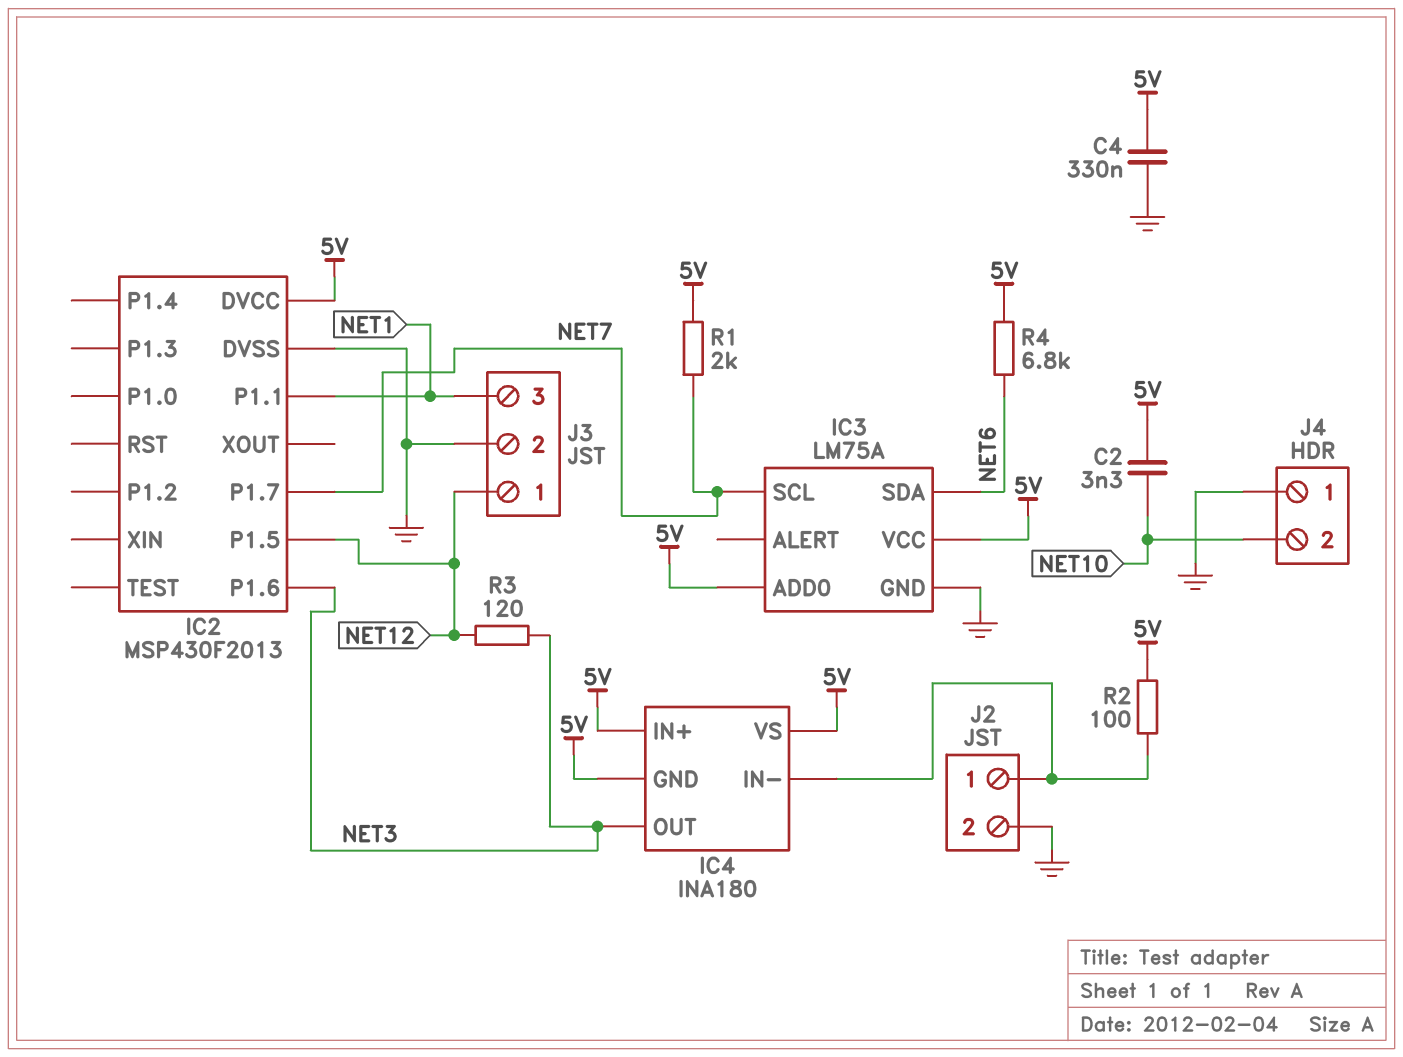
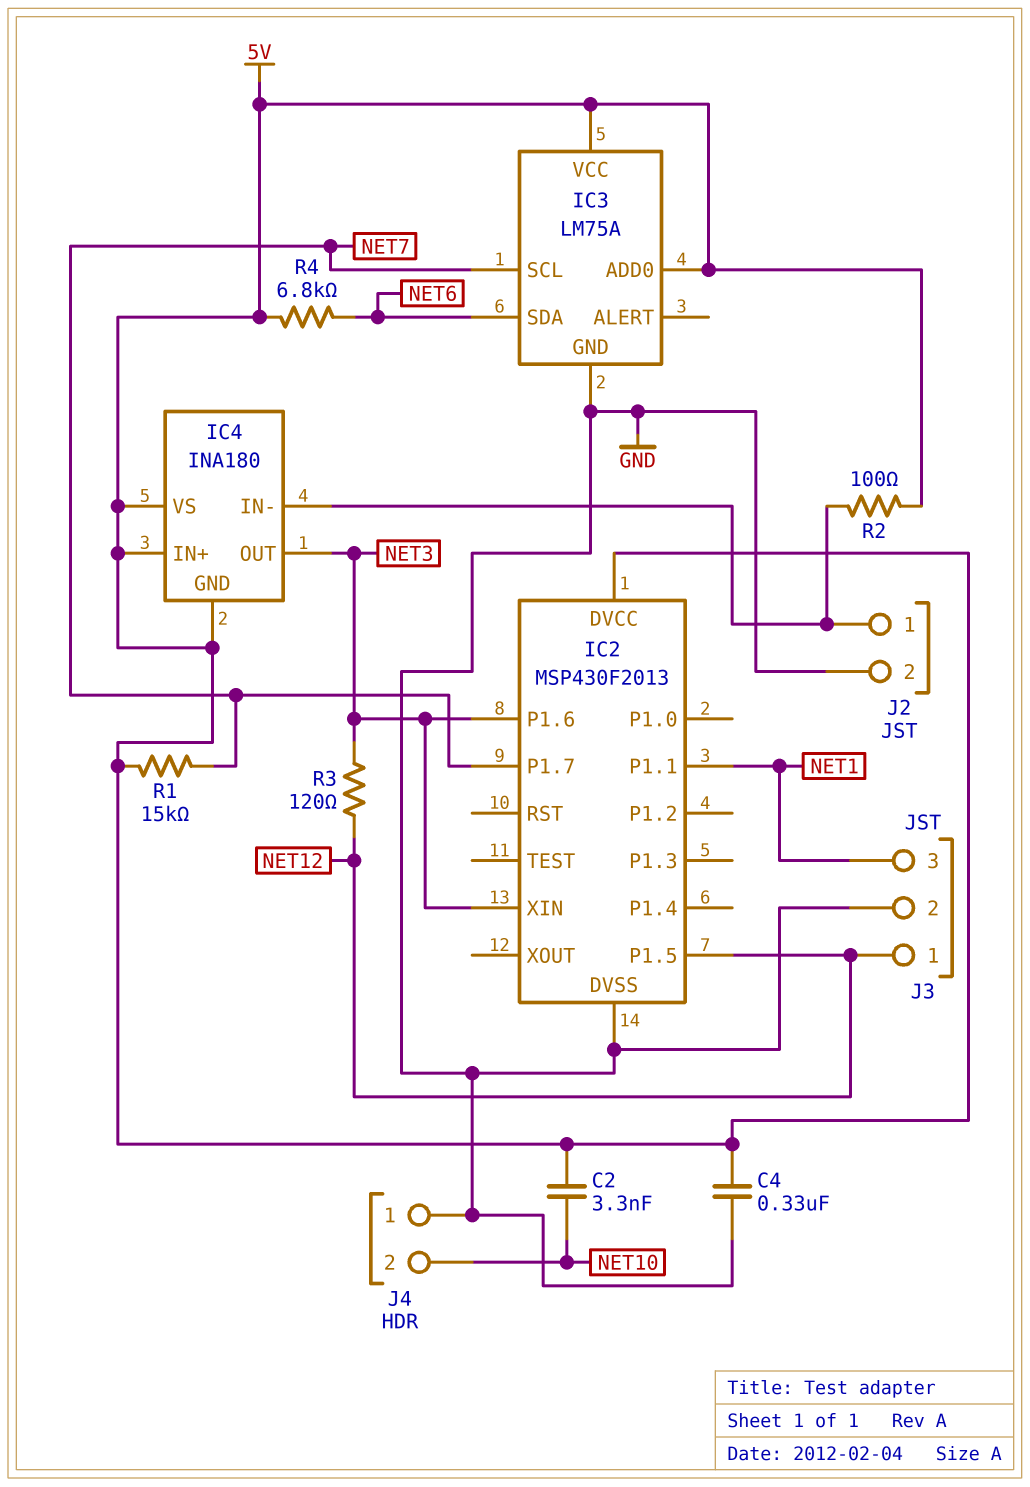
IC2 pin XIN: none -> NET3
R1: 2k (5V, NET7) -> 15k (5V, NET7)

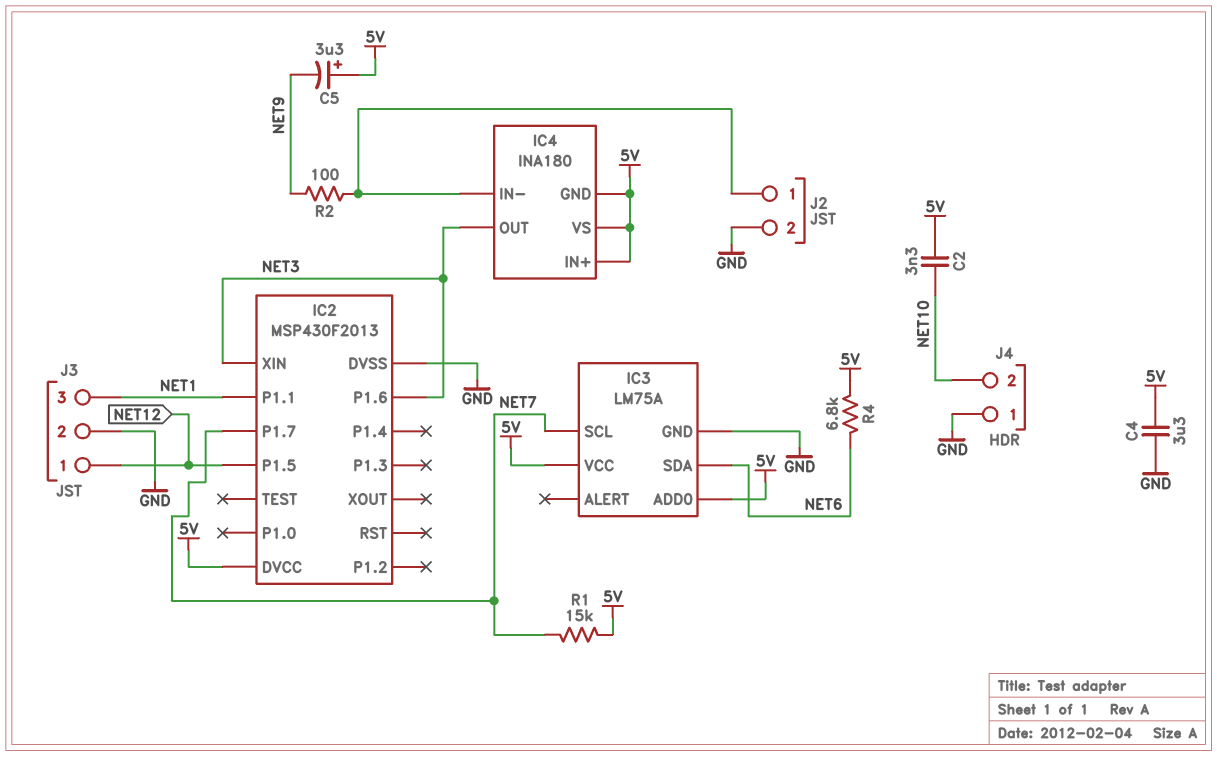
C4: 330nF (5V, GND) -> 3.3uF (5V, GND)
C5: none -> 3.3uF (plus 5V, minus NET9)
R2: 100 (5V, IC4/IN-) -> 100 (IC4/IN-, NET9)
R3: 120 (NET3, NET12) -> none

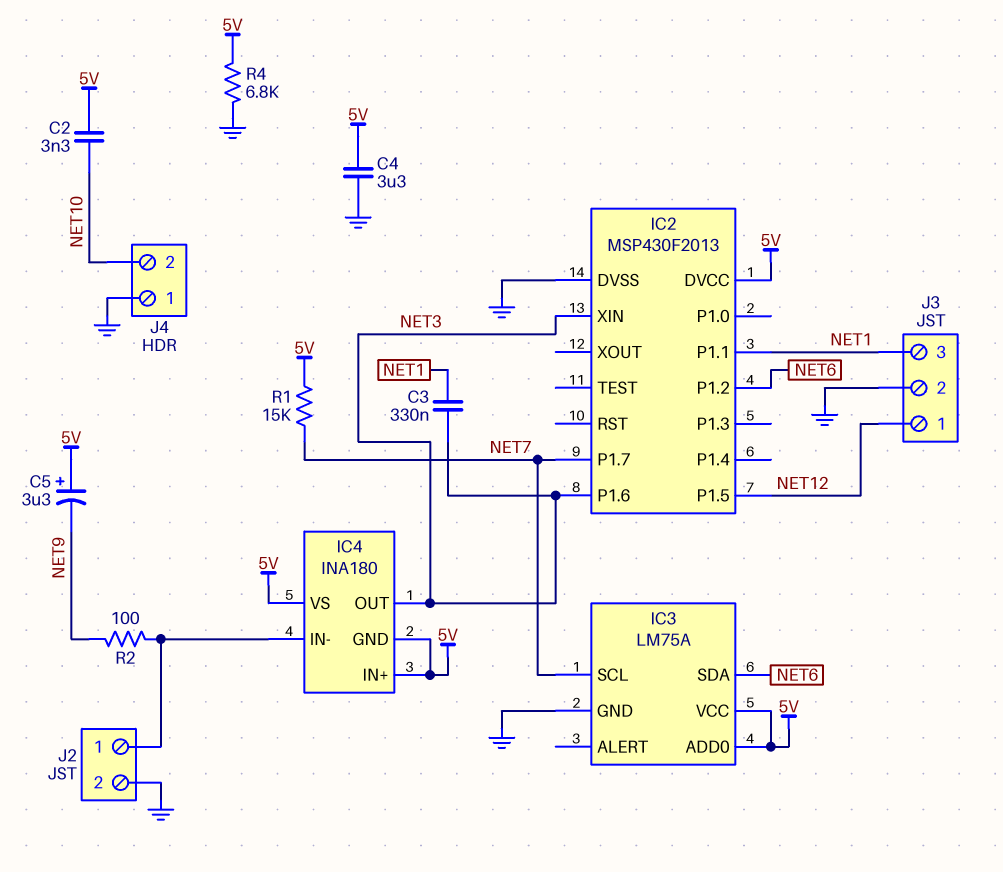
C3: none -> 330nF (NET1, NET3)
IC2 pin P1.2: none -> NET6
R4: 6.8k (5V, NET6) -> 6.8k (5V, GND)

